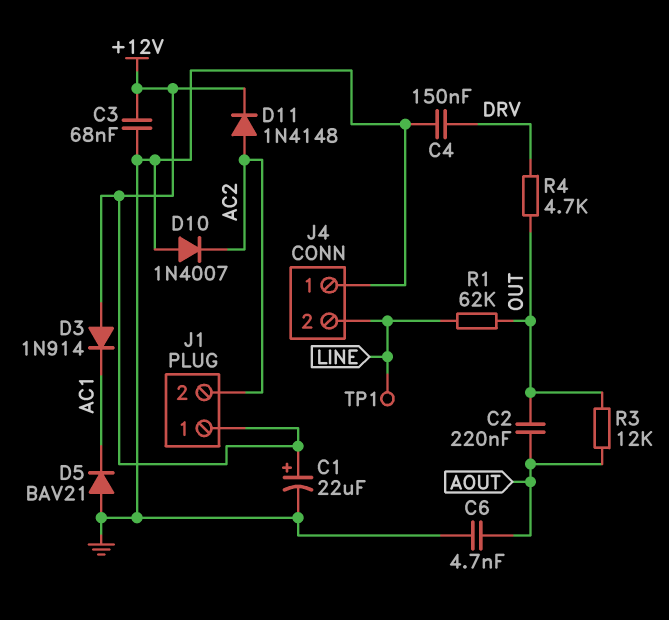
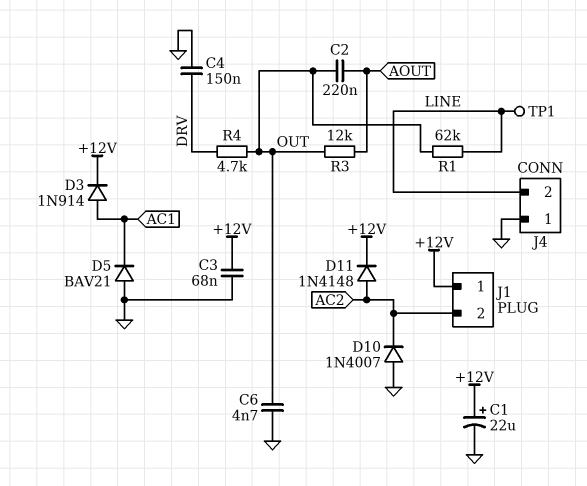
C6: 4.7nF (AOUT, GND) -> 4.7nF (GND, OUT)
D3: diode 1N914 (A +12V, K AC1) -> diode 1N914 (A AC1, K +12V)

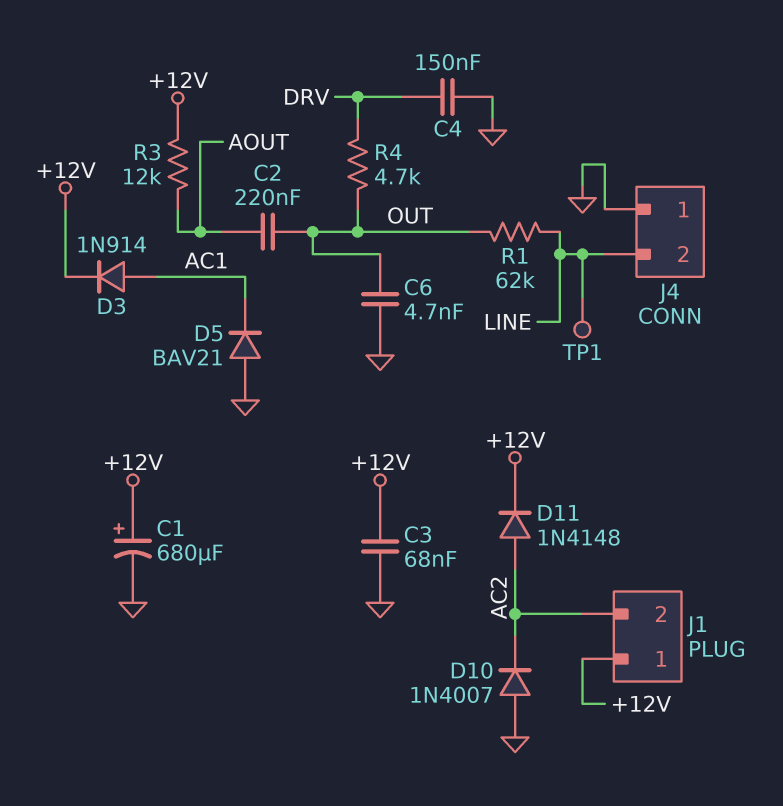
C1: 22uF (plus +12V, minus GND) -> 680uF (plus +12V, minus GND)
R3: 12k (AOUT, OUT) -> 12k (+12V, AOUT)

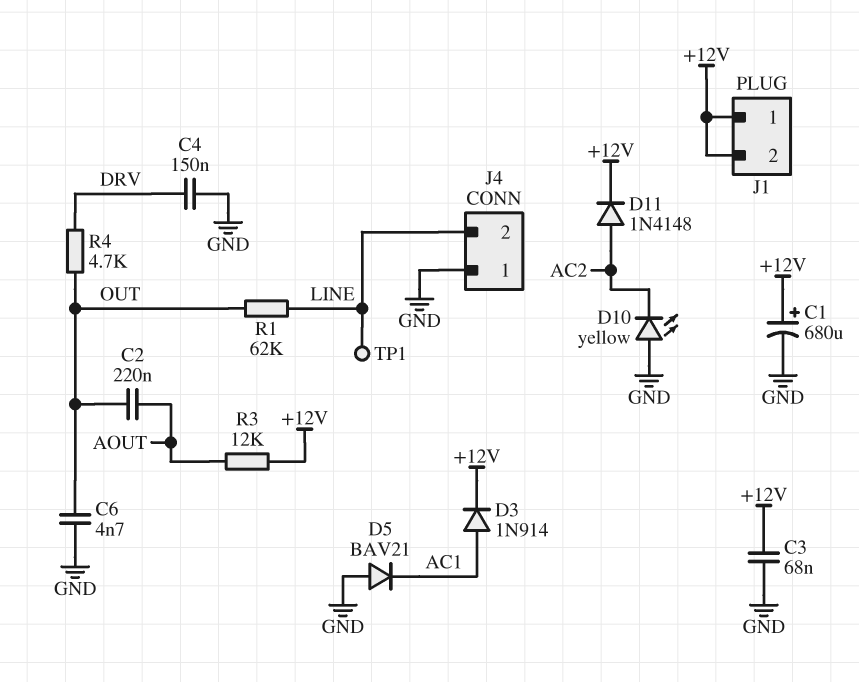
D10: diode 1N4007 (A GND, K AC2) -> LED yellow (A GND, K AC2)
J1 pin 2: AC2 -> +12V

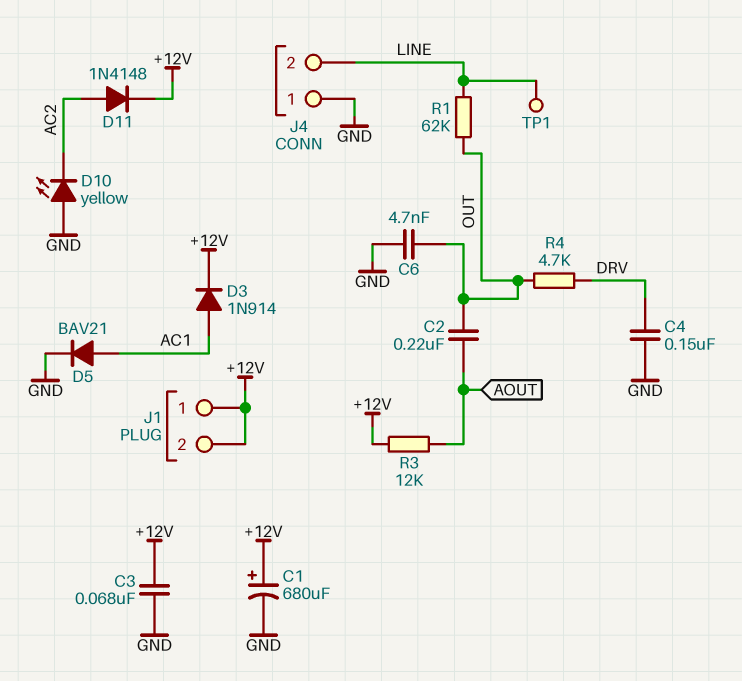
D5: diode BAV21 (A GND, K AC1) -> diode BAV21 (A AC1, K GND)

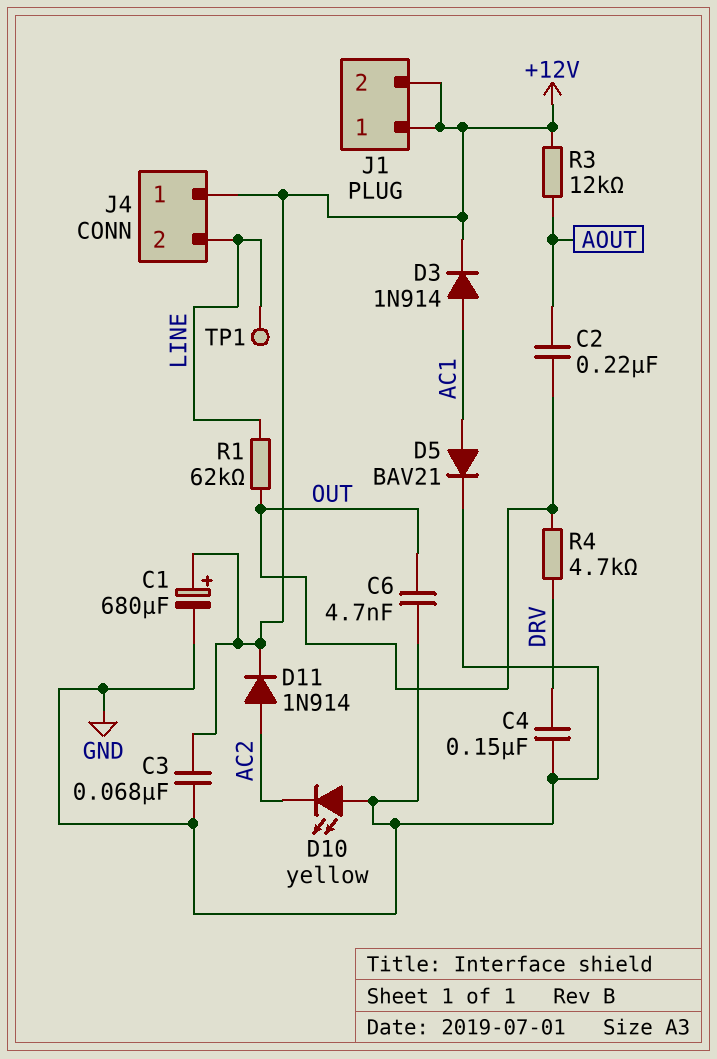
D11: diode 1N4148 (A AC2, K +12V) -> diode 1N914 (A AC2, K +12V)
J4 pin 1: GND -> +12V

